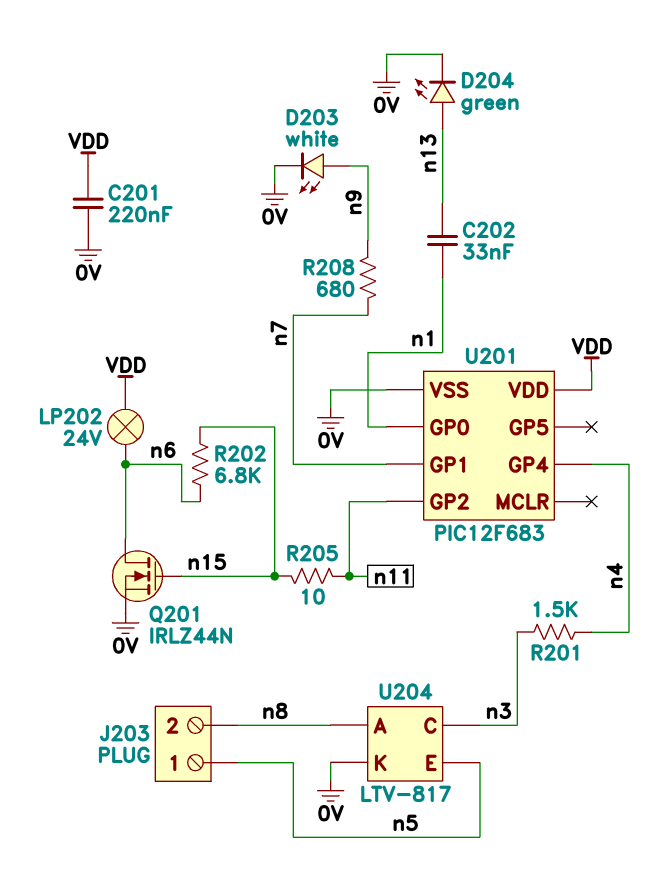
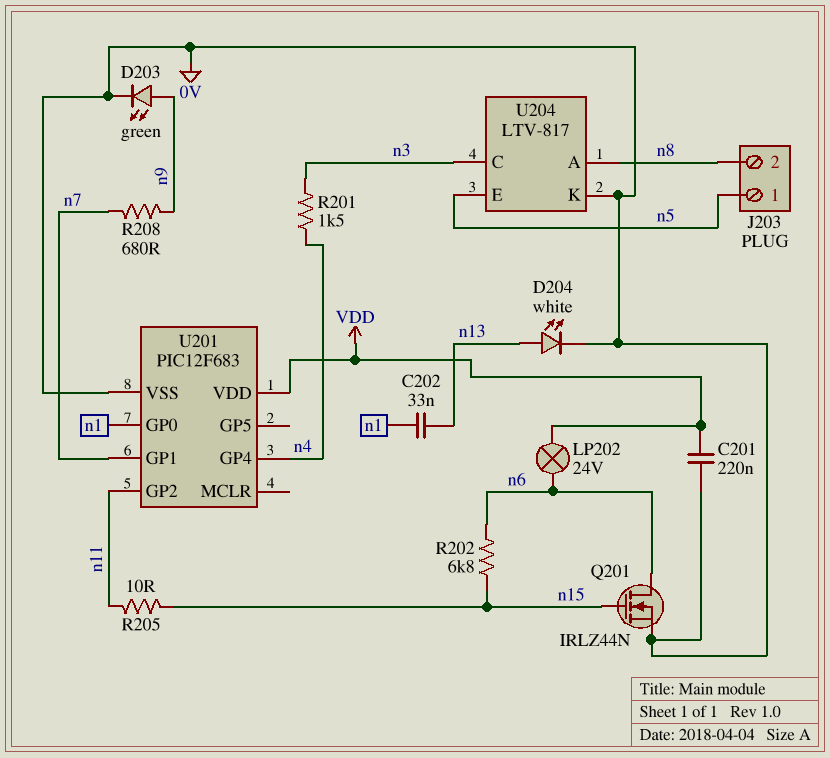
D203: LED white (A n9, K 0V) -> LED green (A n9, K 0V)
D204: LED green (A n13, K 0V) -> LED white (A n13, K 0V)

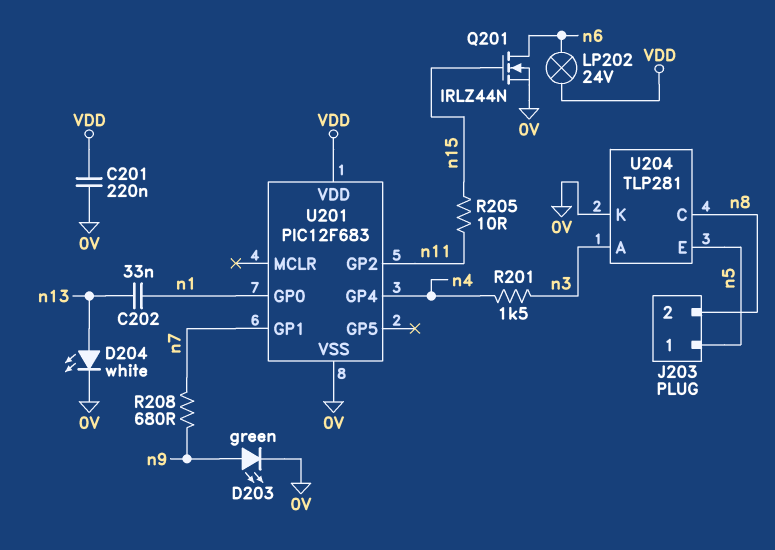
R202: 6.8k (n6, n15) -> none
U204: LTV-817 -> TLP281
U204 pin A: n8 -> n3
U204 pin C: n3 -> n8

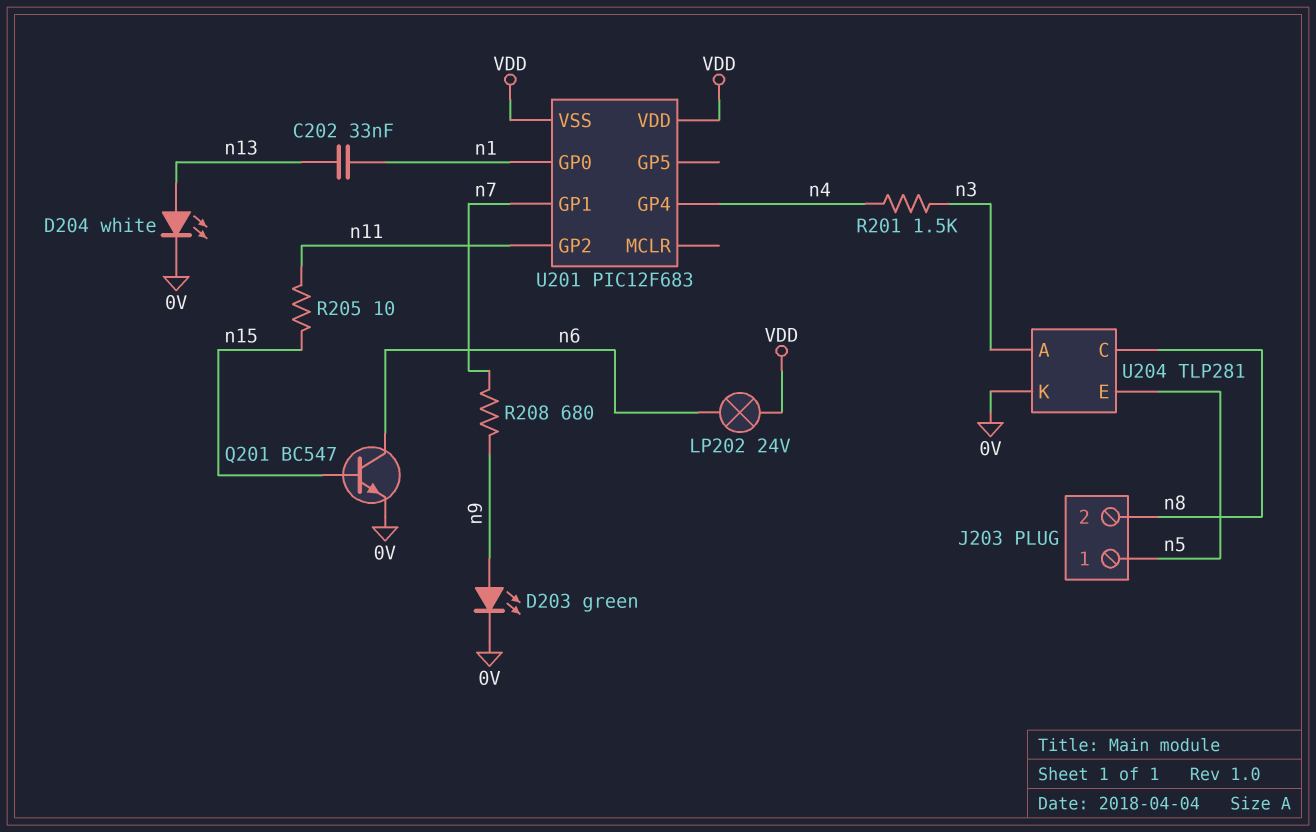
C201: 220nF (0V, VDD) -> none
Q201: NMOS IRLZ44N (G n15, D n6, S 0V) -> NPN BC547 (B n15, C n6, E 0V)
U201 pin VSS: 0V -> VDD

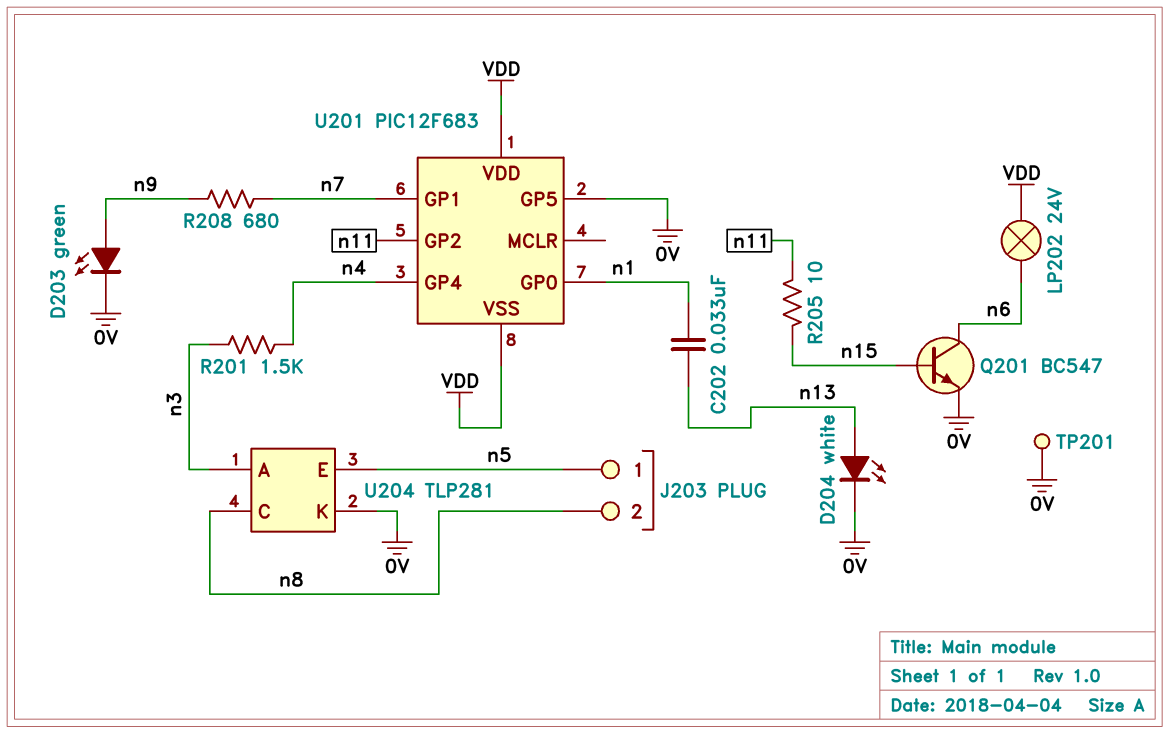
TP201: none -> test point (0V)
U201 pin GP5: none -> 0V

